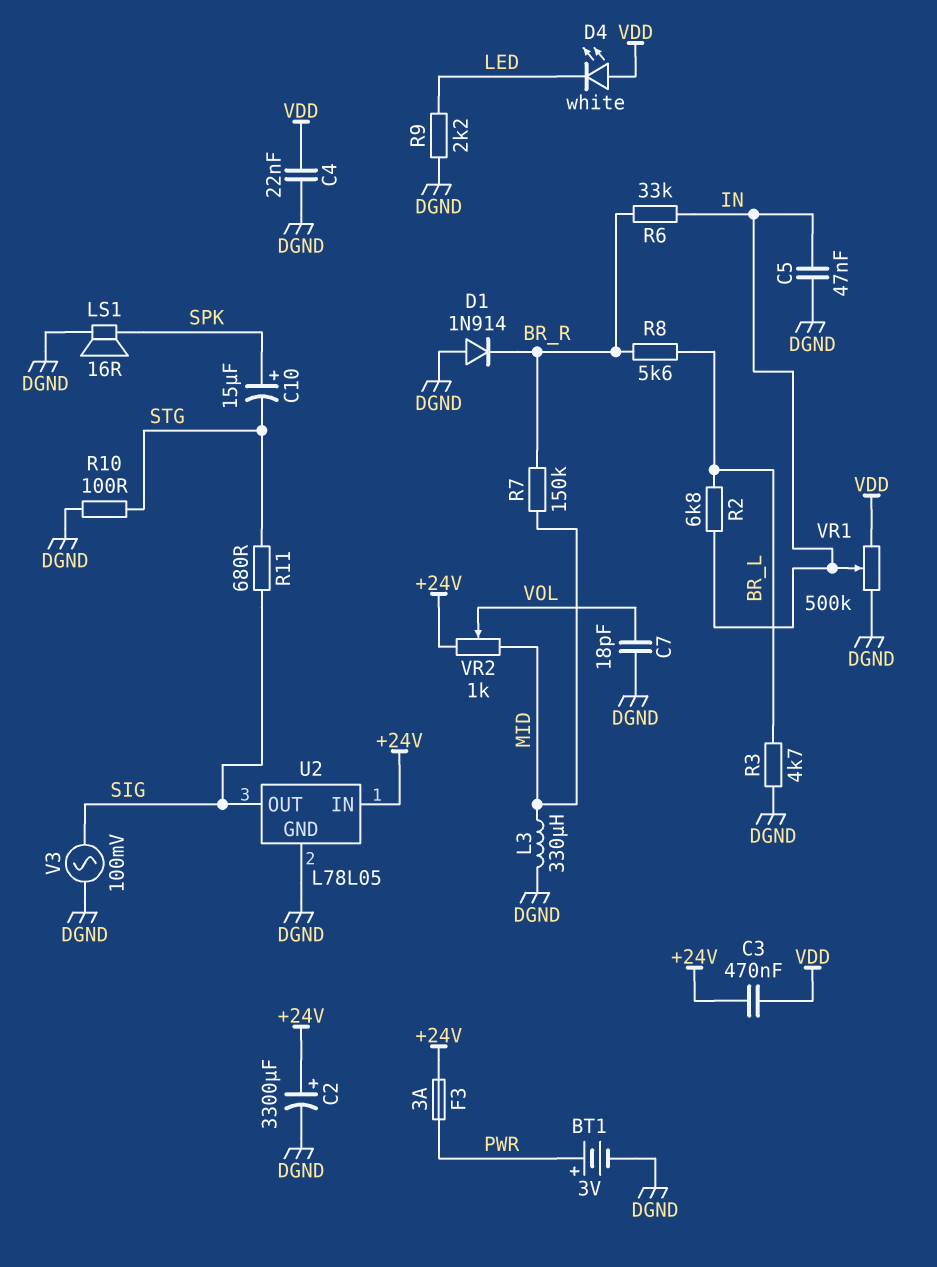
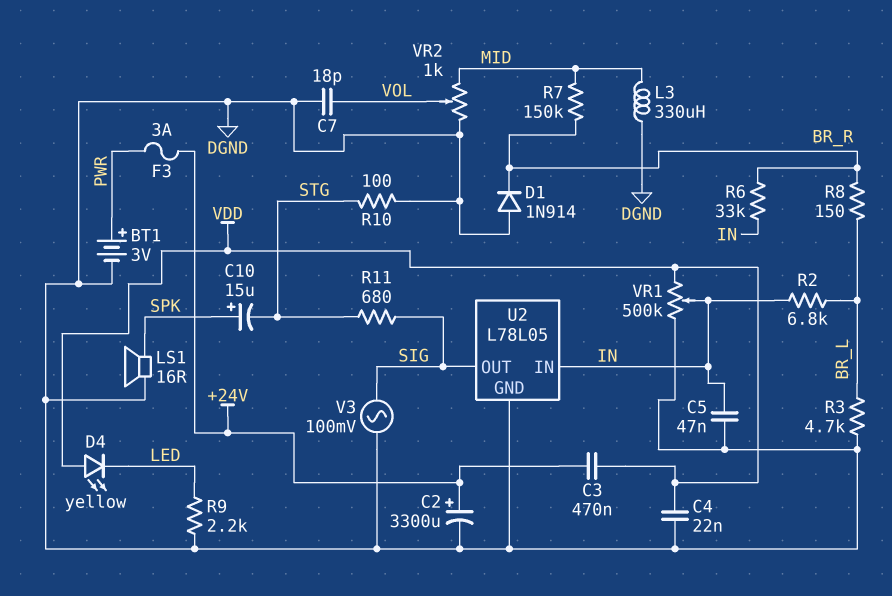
D4: LED white (A VDD, K LED) -> LED yellow (A VDD, K LED)
R8: 5.6k (BR_L, BR_R) -> 150 (BR_L, BR_R)
U2 pin IN: +24V -> IN
VR2: 1k (+24V, MID, wiper VOL) -> 1k (DGND, MID, wiper VOL)

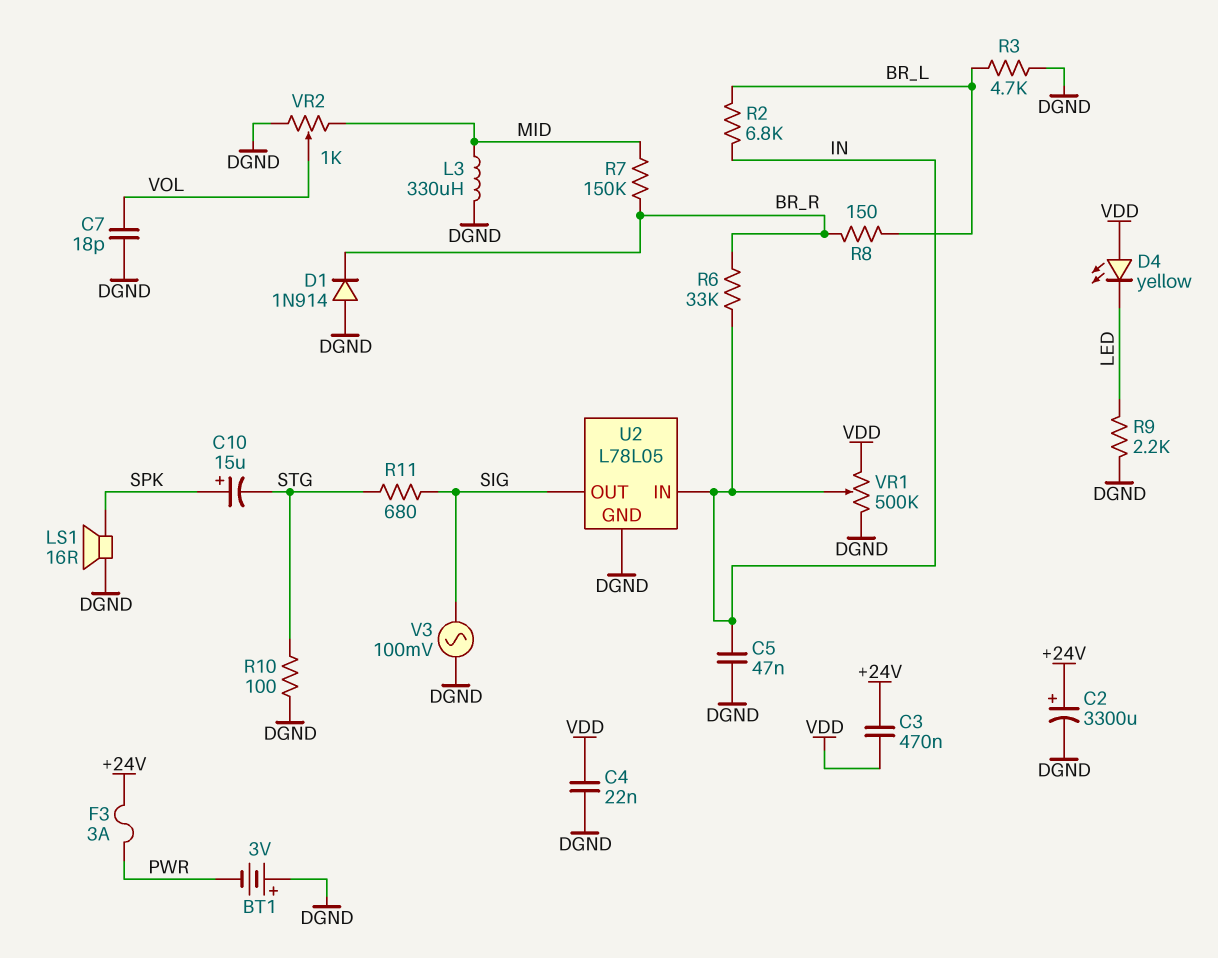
BT1: 3V (plus PWR, minus DGND) -> 3V (plus DGND, minus PWR)

